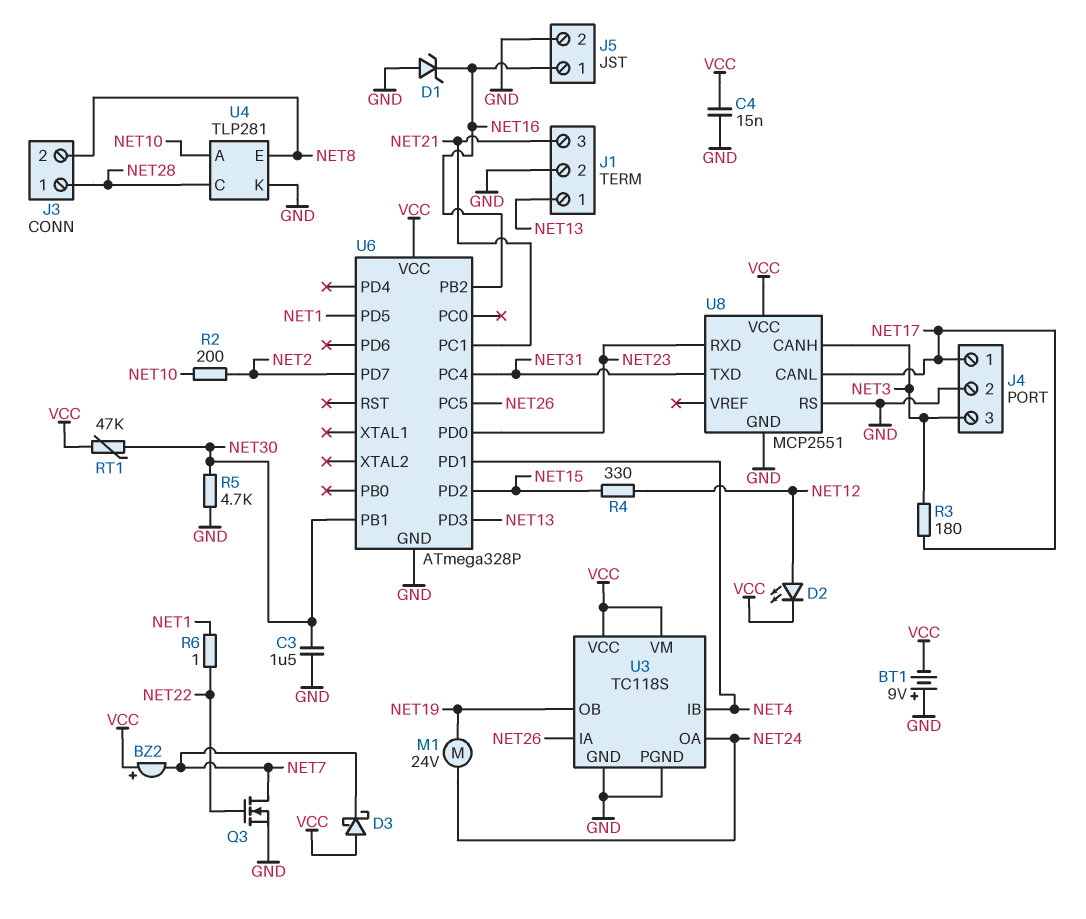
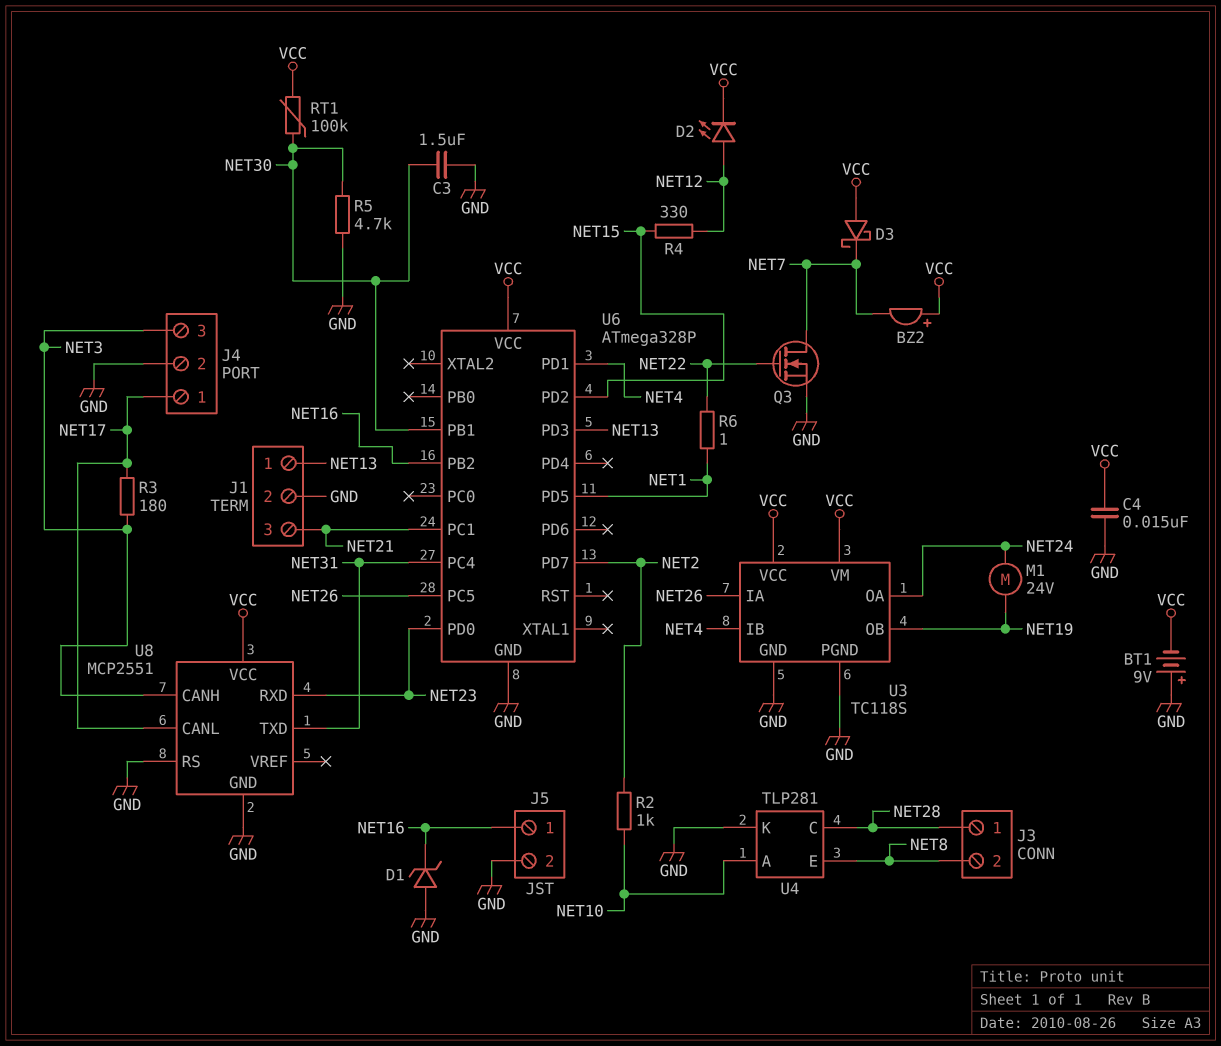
R2: 200 (NET2, NET10) -> 1k (NET2, NET10)
RT1: 47k (NET30, VCC) -> 100k (NET30, VCC)

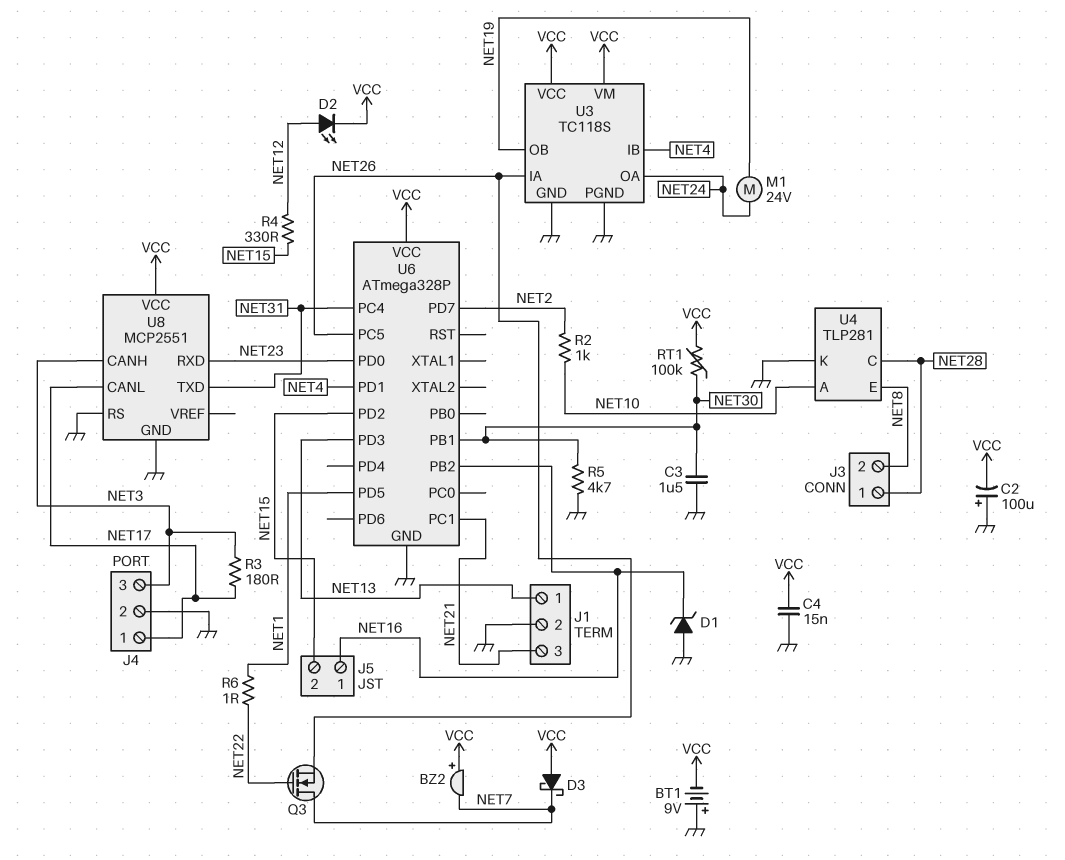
C2: none -> 100uF (plus GND, minus VCC)
J5 pin 2: GND -> NET15
Q3: NMOS (G NET22, D NET7, S GND) -> NMOS (G NET22, D NET7, S NET26)

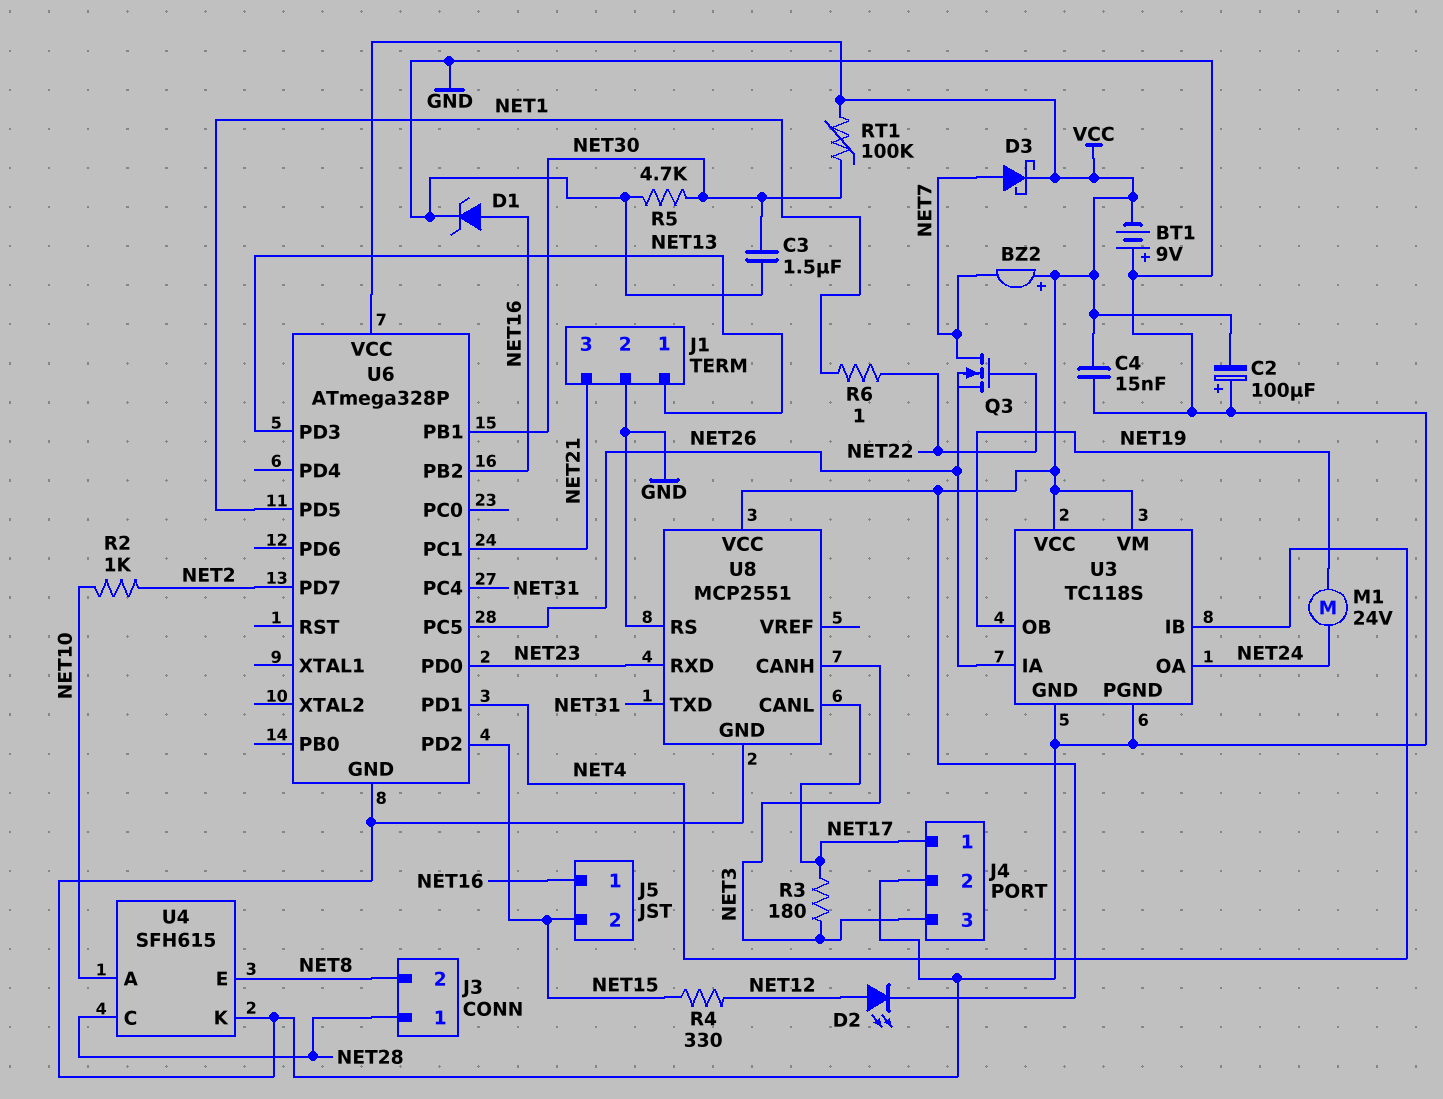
D1: zener (A GND, K NET16) -> zener (A NET16, K GND)
D3: schottky (A VCC, K NET7) -> schottky (A NET7, K VCC)
U4: TLP281 -> SFH615

